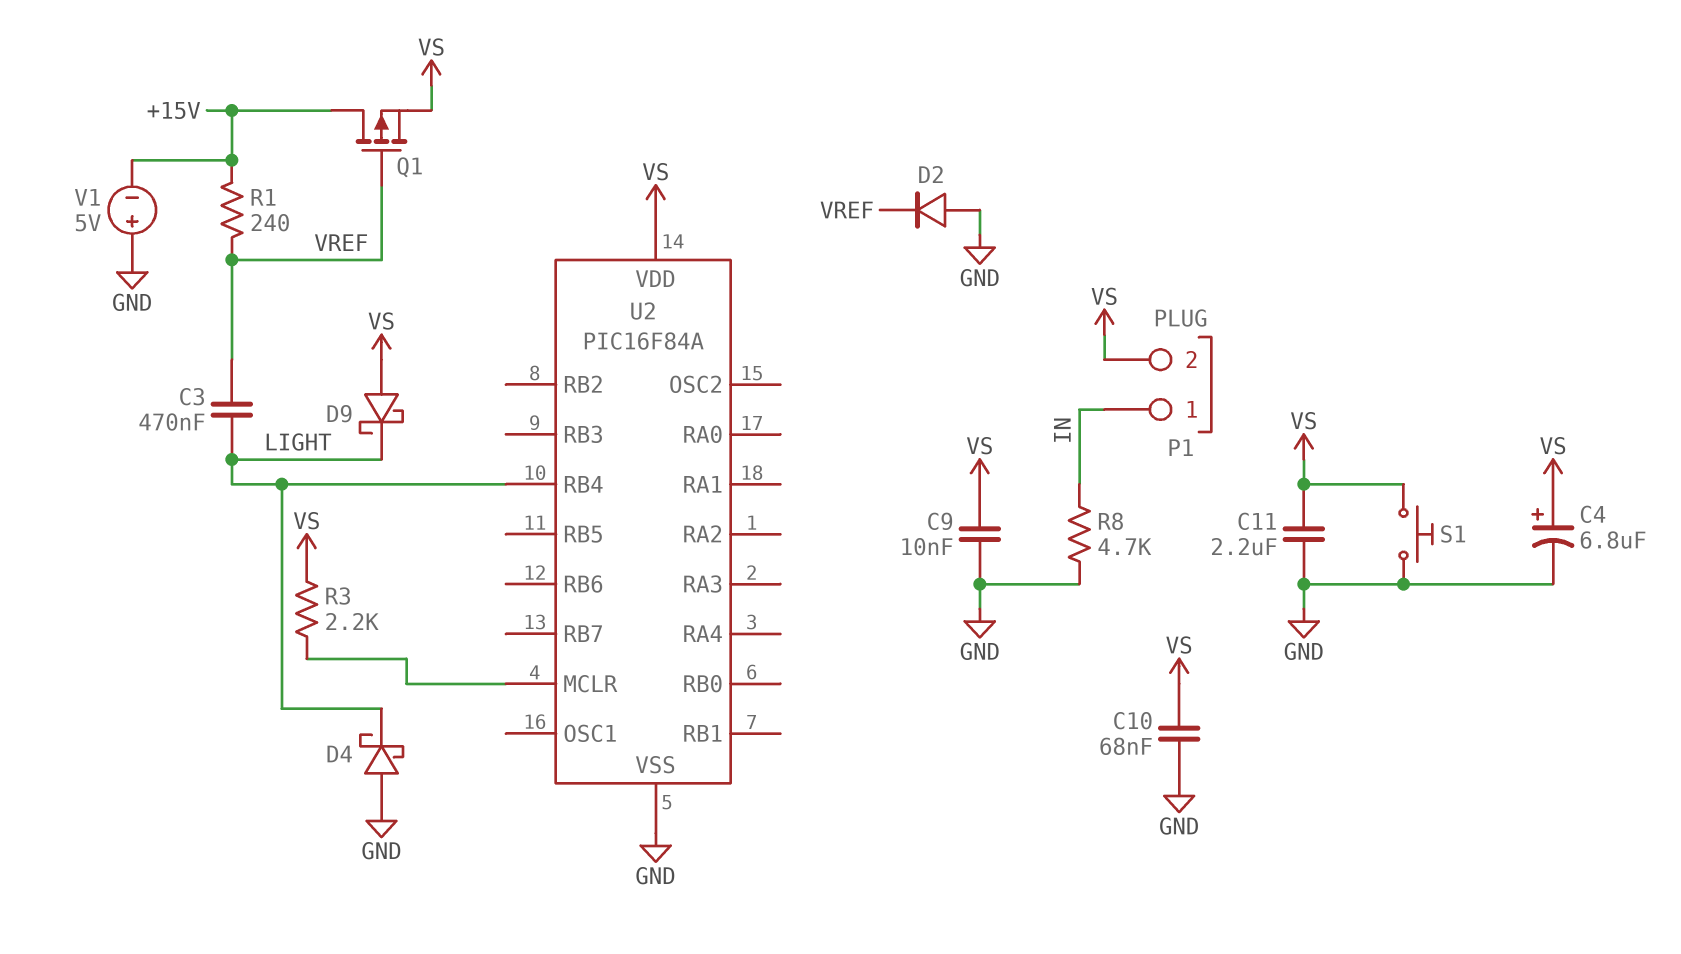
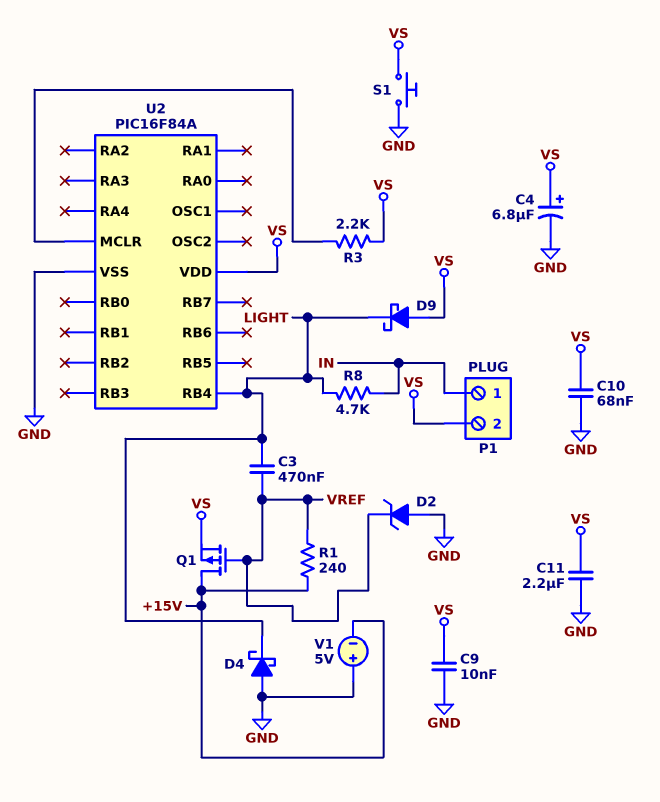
D2: diode (A GND, K VREF) -> zener (A GND, K VREF)
R8: 4.7k (GND, IN) -> 4.7k (IN, LIGHT)

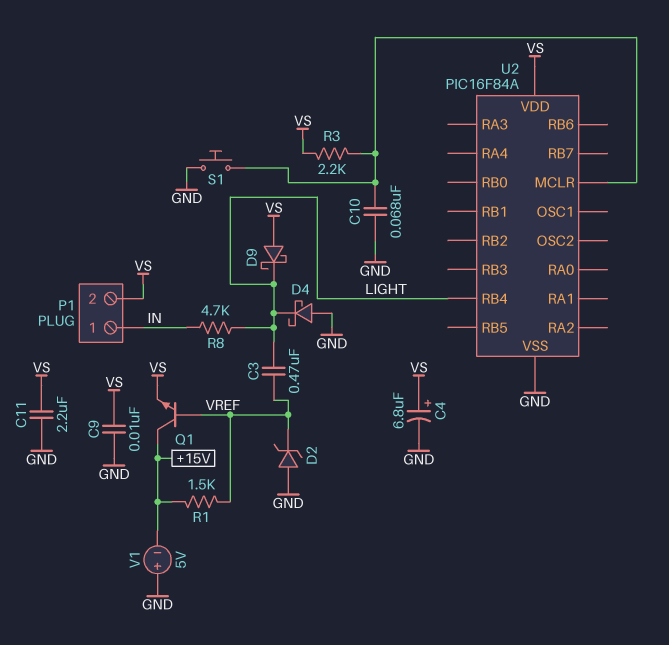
C10: 68nF (GND, VS) -> 68nF (GND, U2/MCLR)
Q1: PMOS (G VREF, D +15V, S VS) -> NPN (B VREF, C +15V, E VS)
R1: 240 (+15V, VREF) -> 1.5k (+15V, VREF)
S1: button (GND, VS) -> button (GND, U2/MCLR)

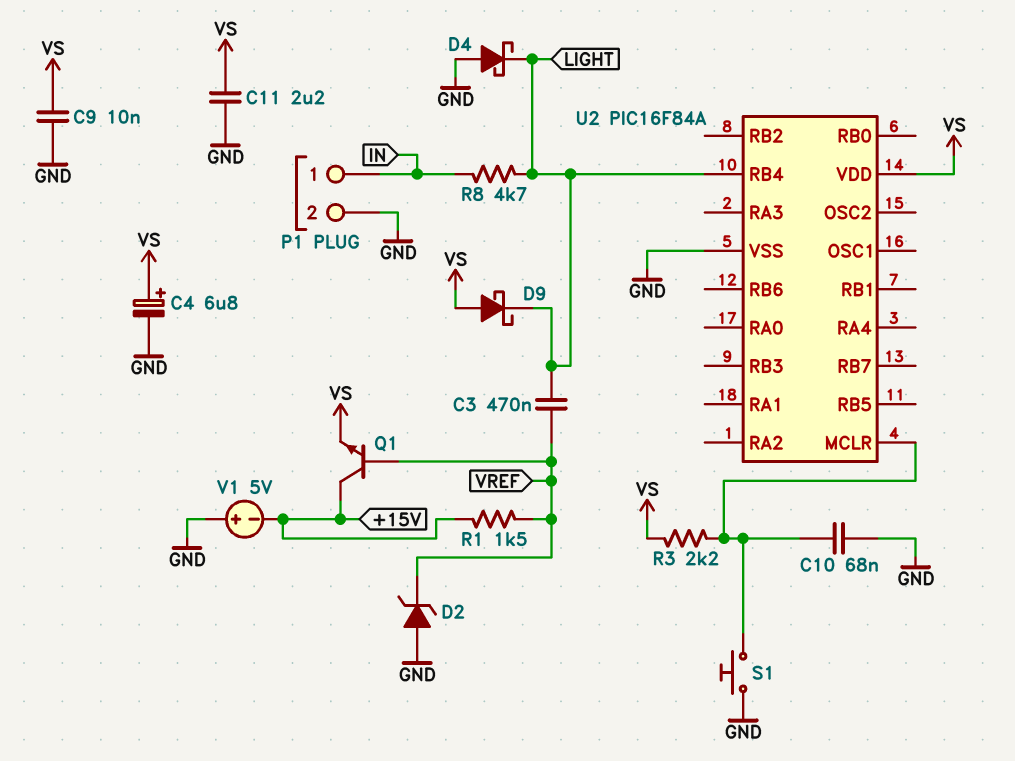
P1 pin 2: VS -> GND

